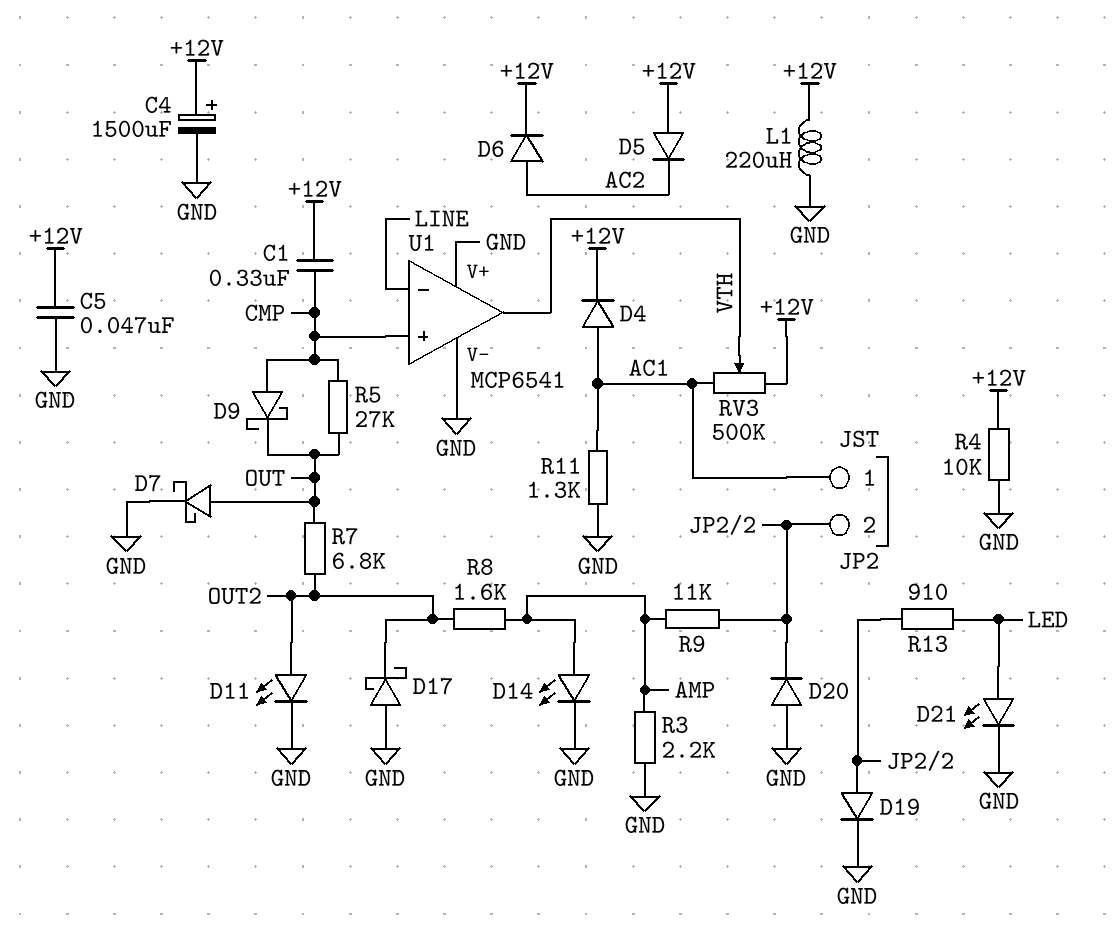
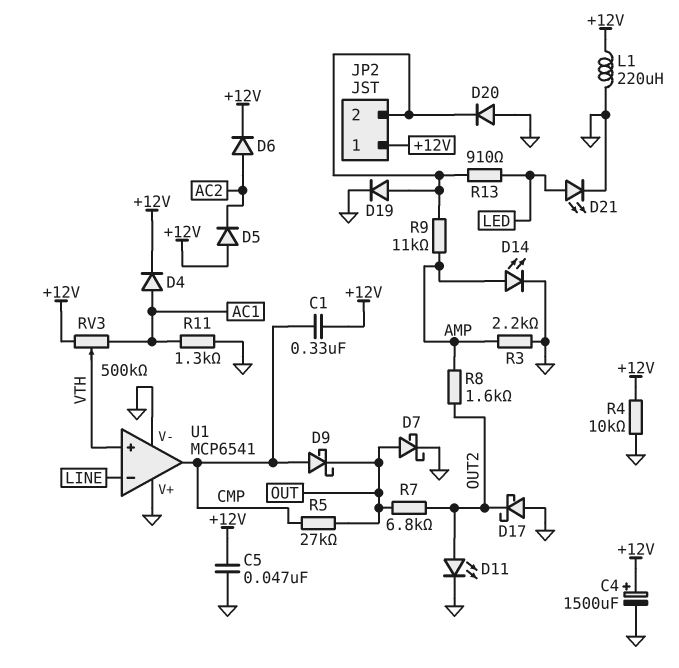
JP2 pin 1: AC1 -> +12V
U1 pin in+: CMP -> VTH
U1 pin out: VTH -> CMP

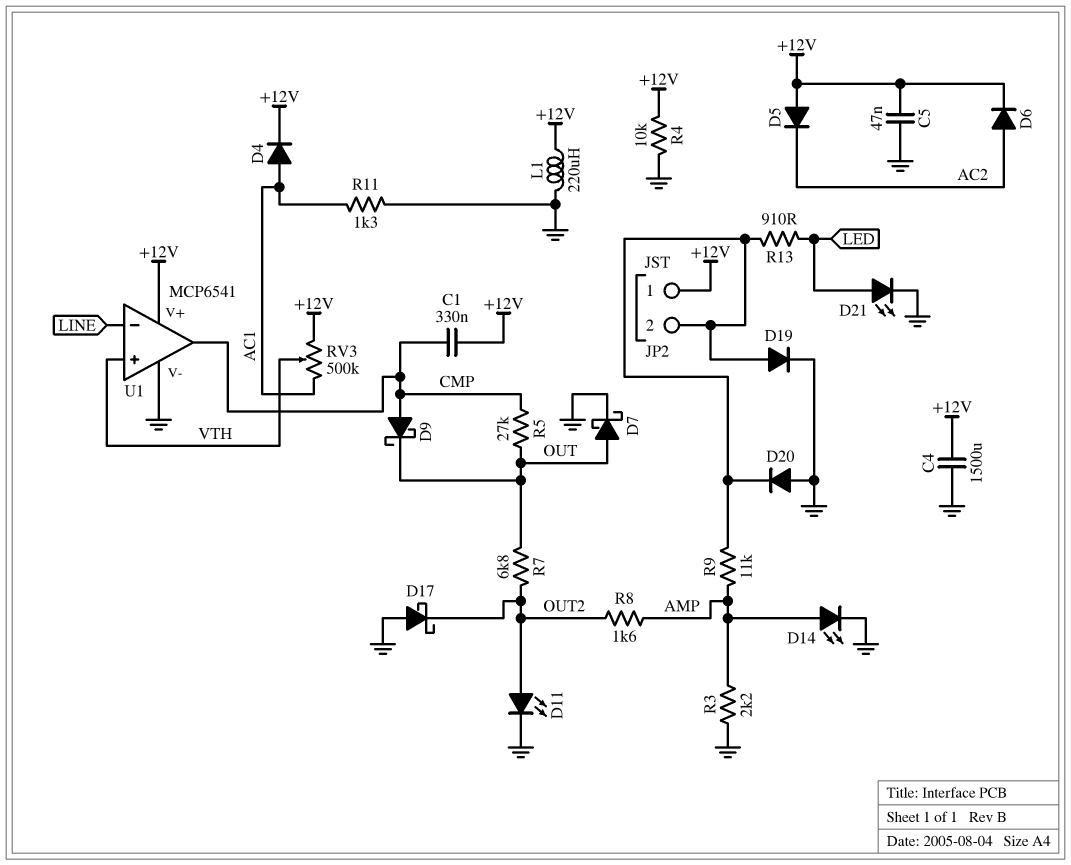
C4: 1500uF (plus +12V, minus GND) -> 1500uF (+12V, GND)
U1 pin V+: GND -> +12V

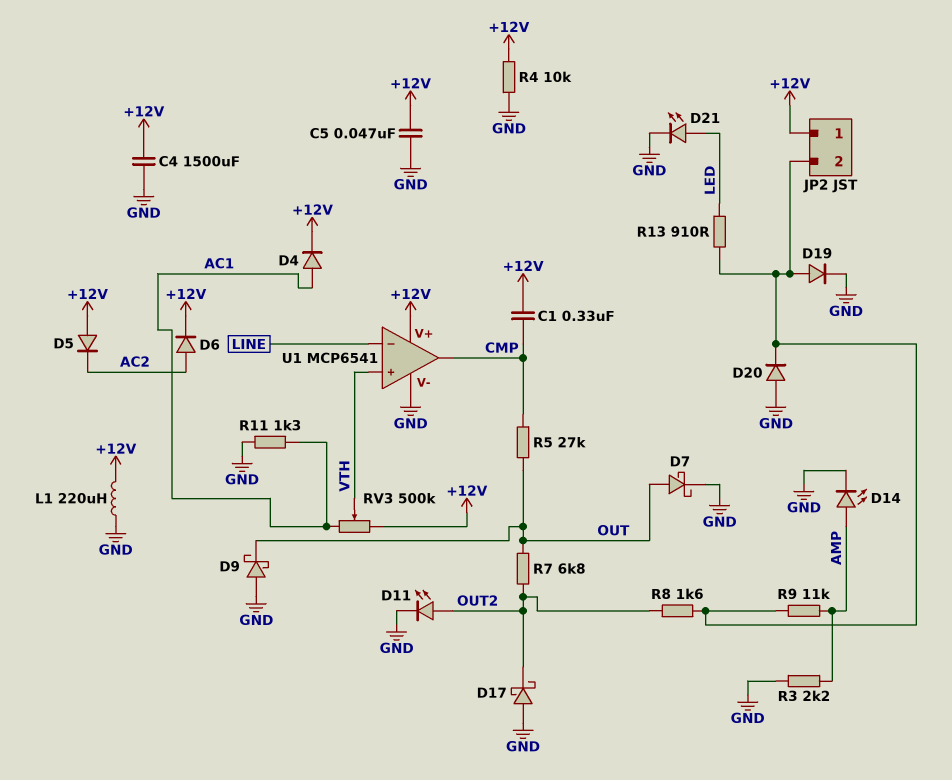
D9: schottky (A CMP, K OUT) -> schottky (A GND, K OUT)
R8: 1.6k (AMP, OUT2) -> 1.6k (JP2/2, OUT2)

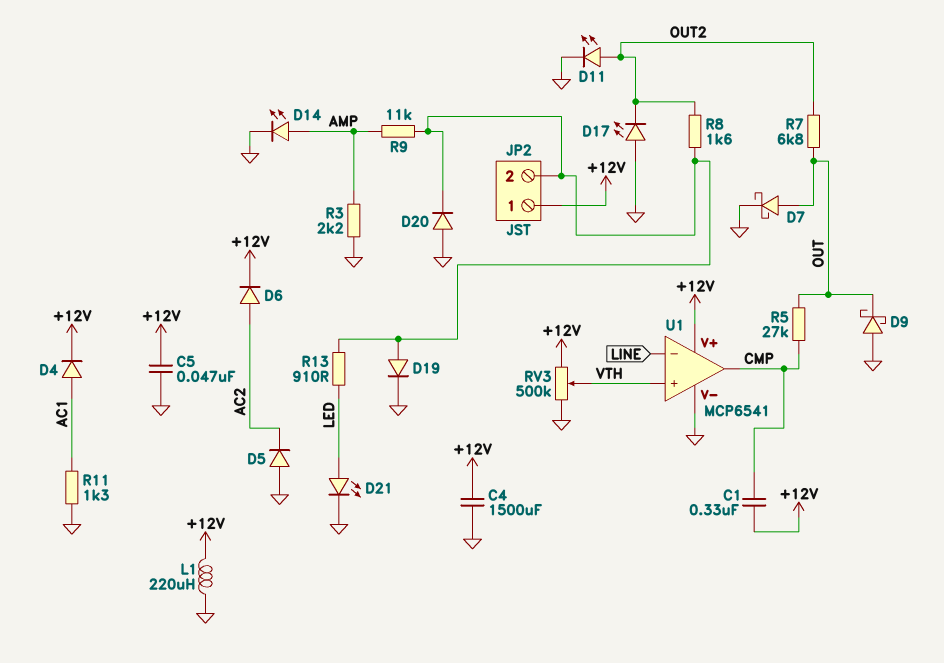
D5: diode (A +12V, K AC2) -> diode (A GND, K AC2)
D17: schottky (A GND, K OUT2) -> LED (A GND, K OUT2)
R4: 10k (+12V, GND) -> none
RV3: 500k (+12V, AC1, wiper VTH) -> 500k (+12V, GND, wiper VTH)

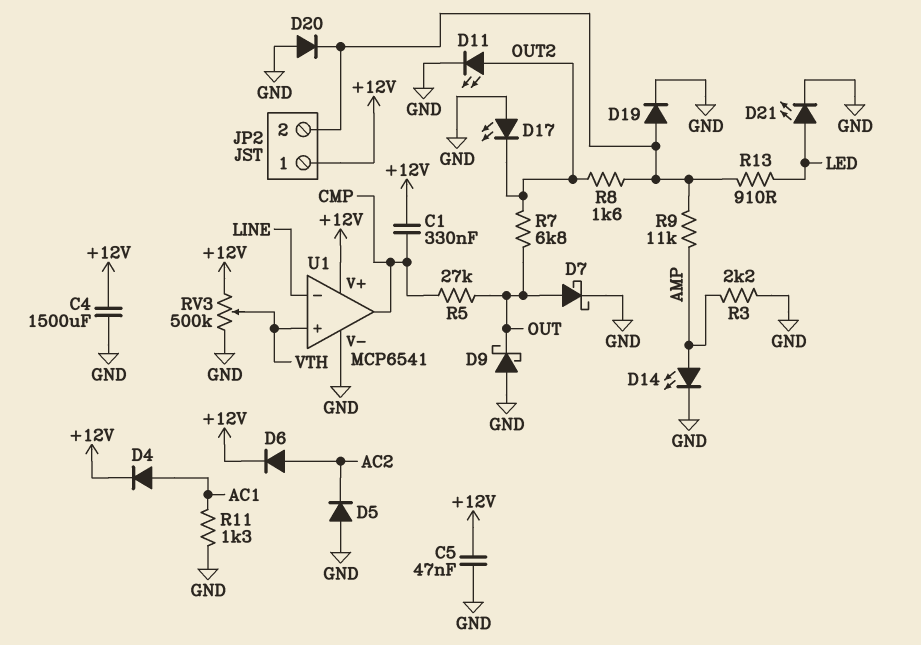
L1: 220uH (+12V, GND) -> none

